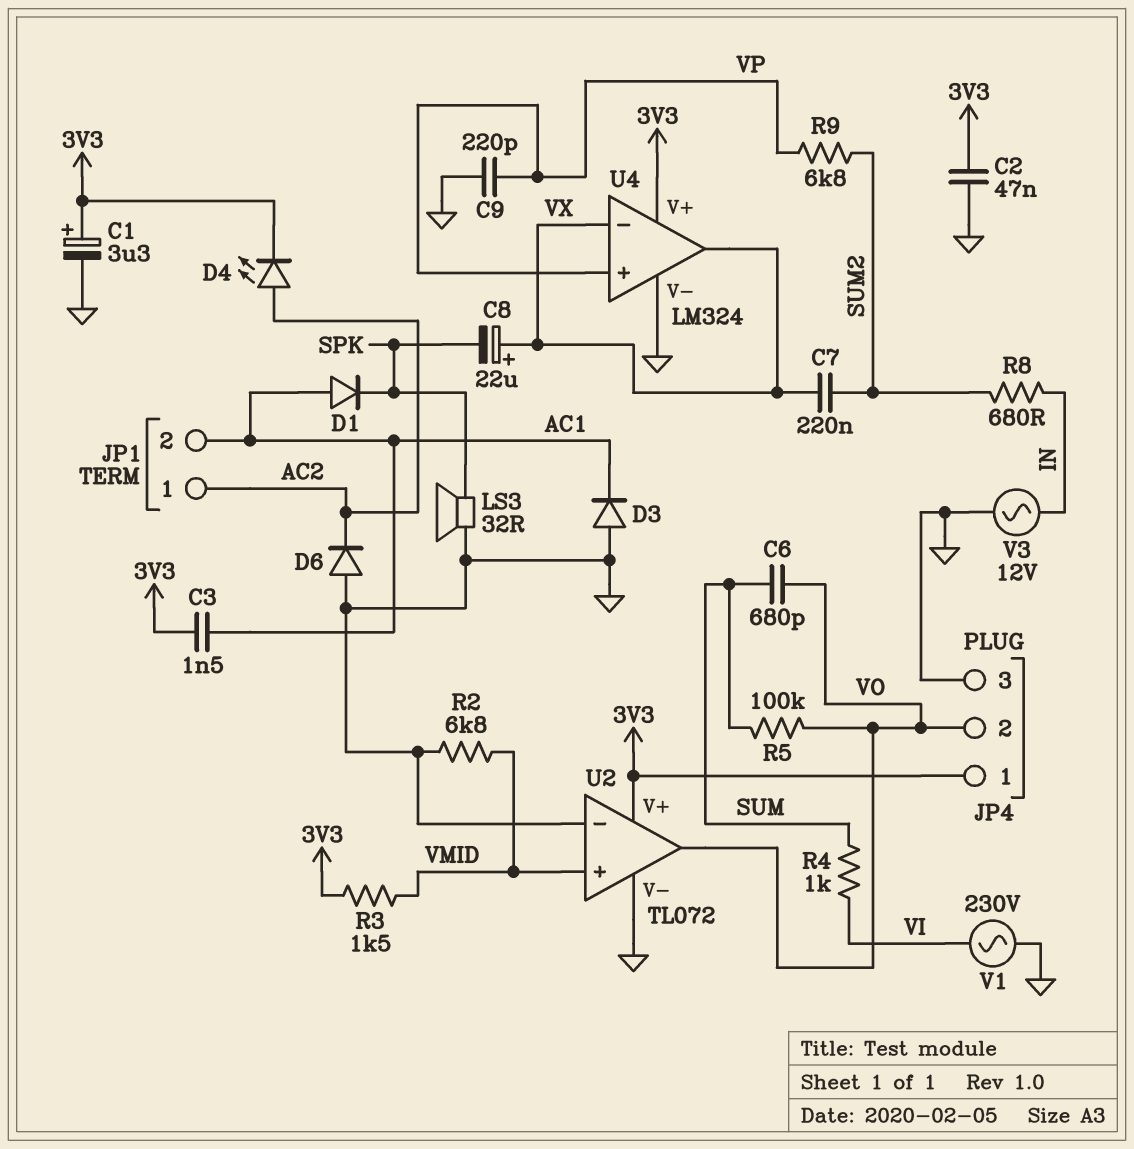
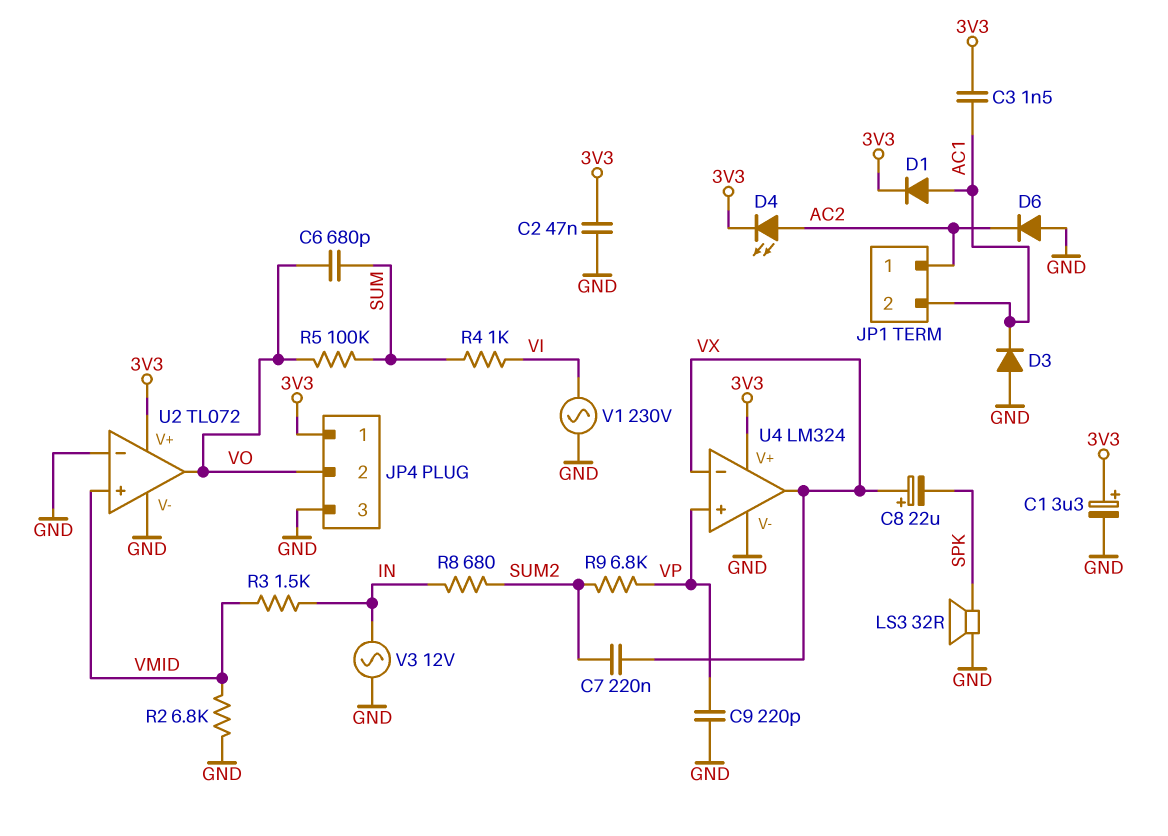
D1: diode (A AC1, K SPK) -> diode (A AC1, K 3V3)
R3: 1.5k (3V3, VMID) -> 1.5k (IN, VMID)

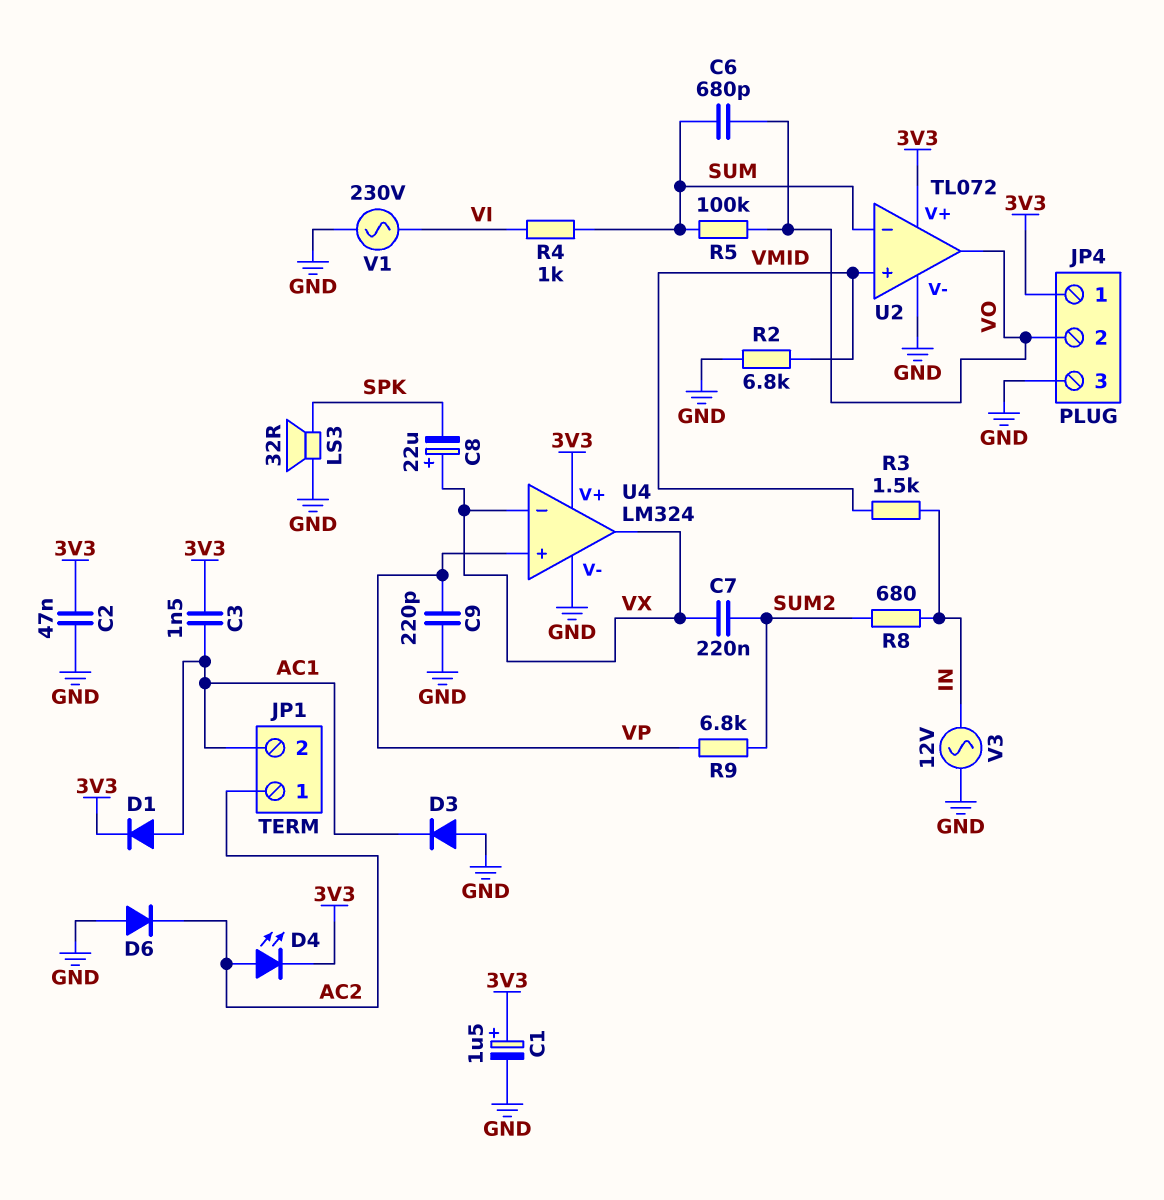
C1: 3.3uF (plus 3V3, minus GND) -> 1.5uF (plus 3V3, minus GND)
U2 pin in-: GND -> SUM

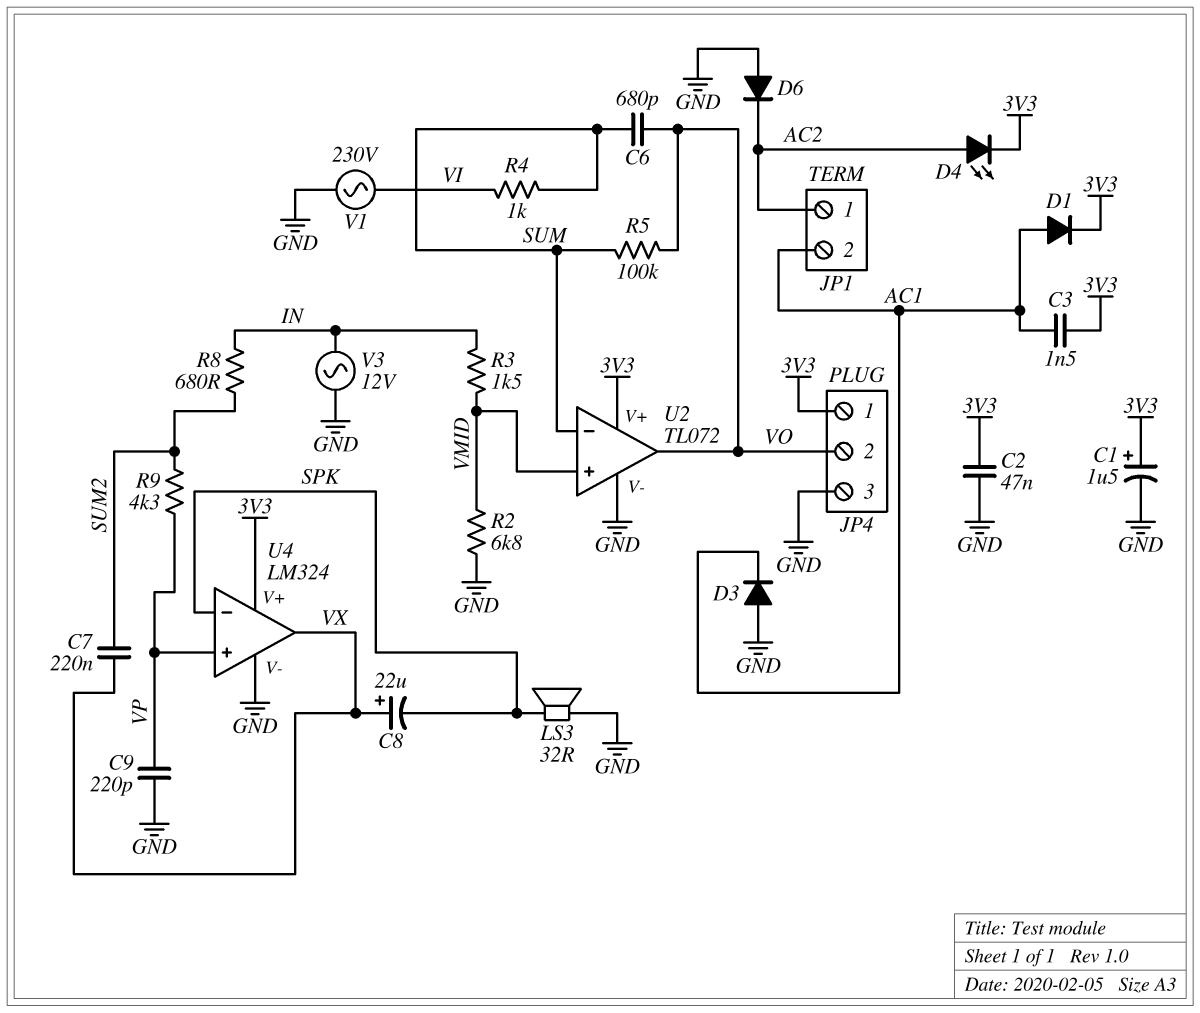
R9: 6.8k (SUM2, VP) -> 4.3k (SUM2, VP)
U4 pin in-: VX -> SPK

